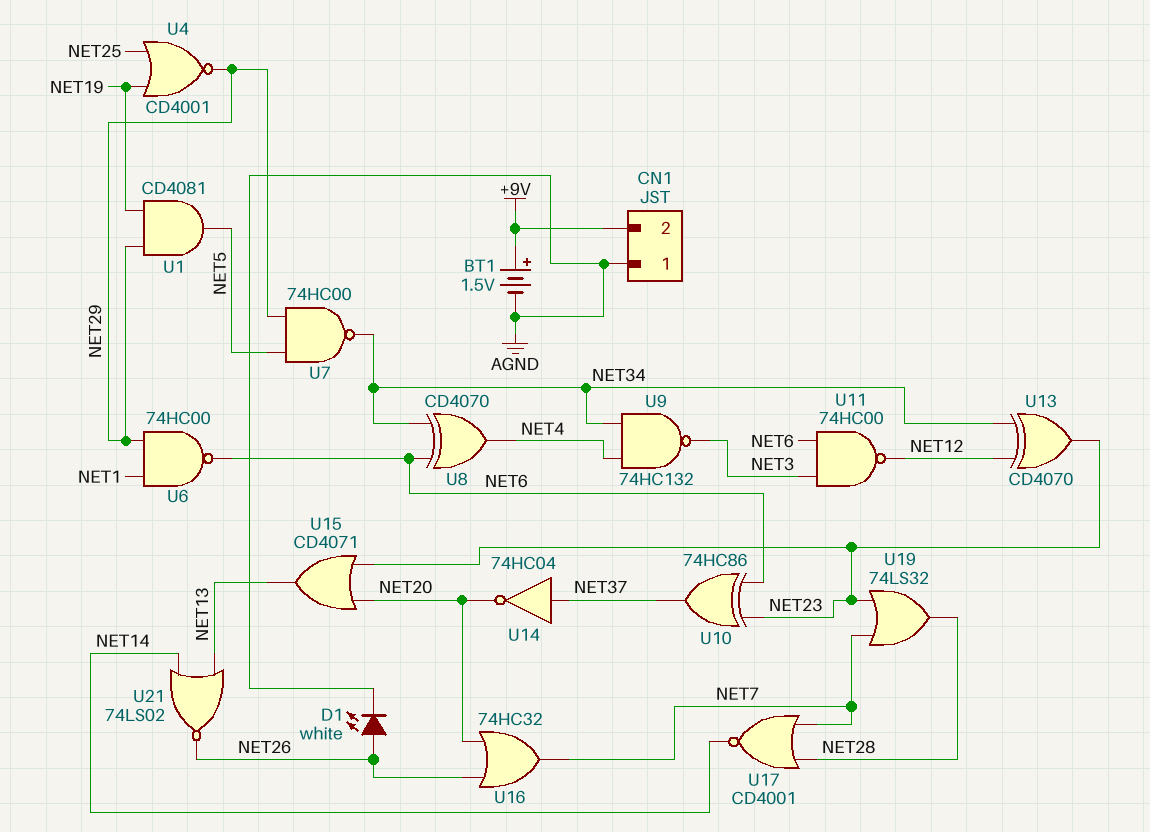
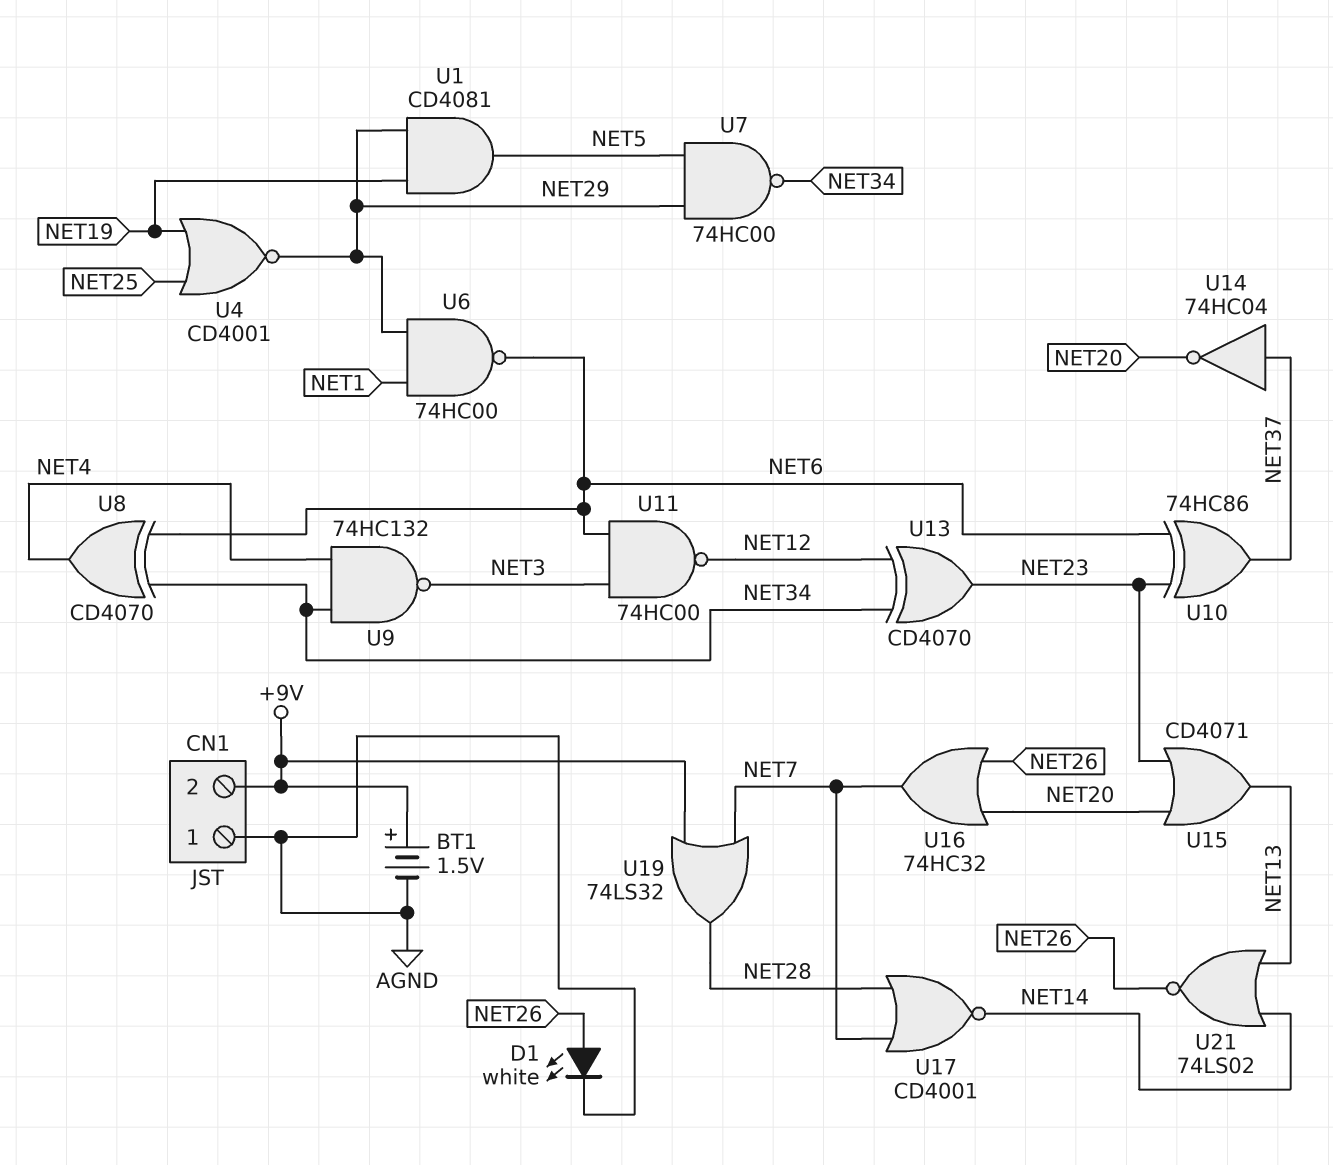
U19: OR 74LS32 (in NET7, in NET23, out NET28) -> OR 74LS32 (in +9V, in NET7, out NET28)

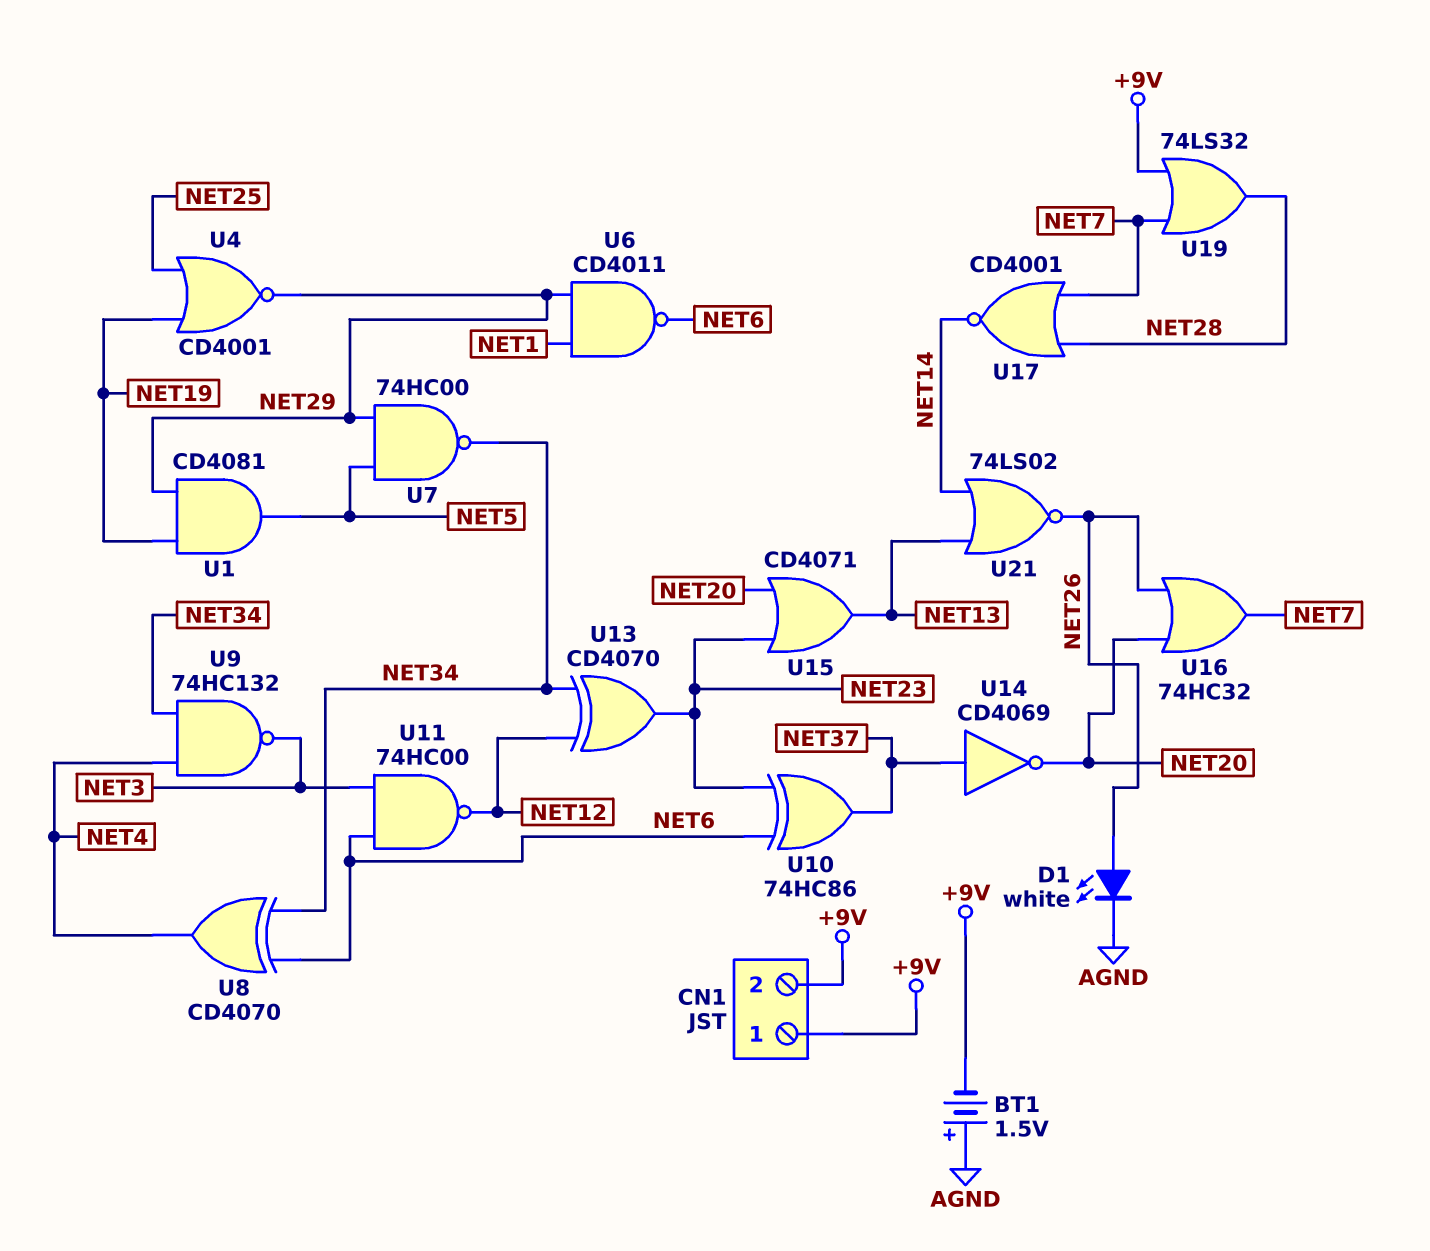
BT1: 1.5V (plus +9V, minus AGND) -> 1.5V (plus AGND, minus +9V)
CN1 pin 1: AGND -> +9V
U6: NAND 74HC00 (in NET1, in NET29, out NET6) -> NAND CD4011 (in NET1, in NET29, out NET6)
U14: NOT 74HC04 (in NET37, out NET20) -> NOT CD4069 (in NET37, out NET20)

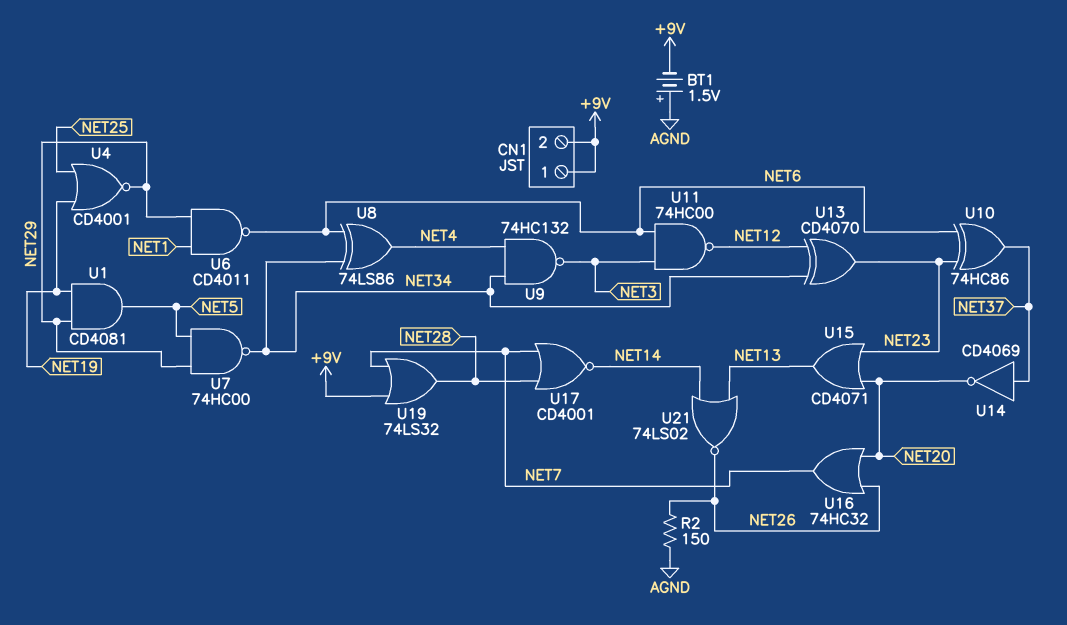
D1: LED white (A NET26, K AGND) -> none
R2: none -> 150 (AGND, NET26)
U8: XOR CD4070 (in NET6, in NET34, out NET4) -> XOR 74LS86 (in NET6, in NET34, out NET4)

